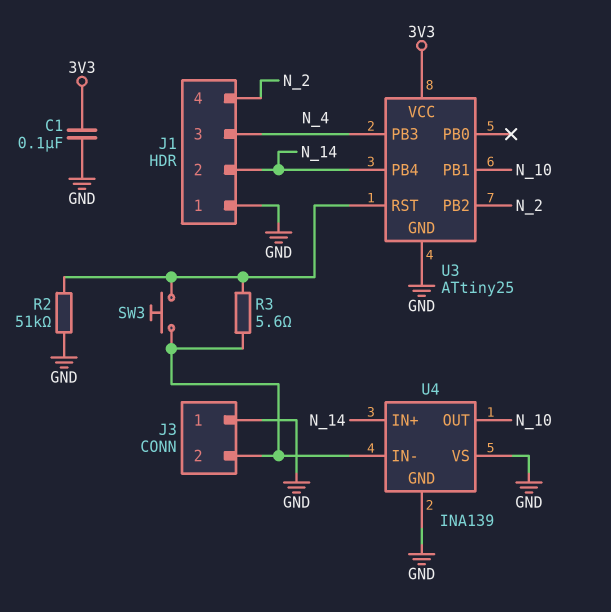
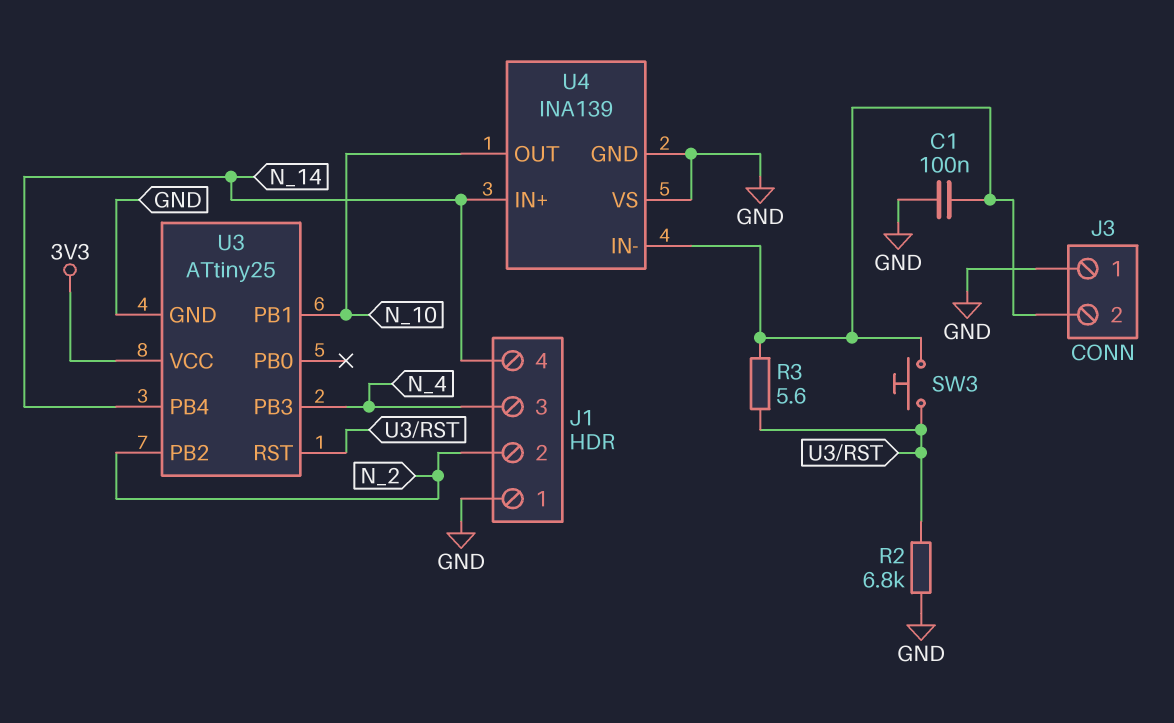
C1: 100nF (3V3, GND) -> 100nF (GND, J3/2)
J1 pin 2: N_14 -> N_2
J1 pin 4: N_2 -> N_14
R2: 51k (GND, U3/RST) -> 6.8k (GND, U3/RST)

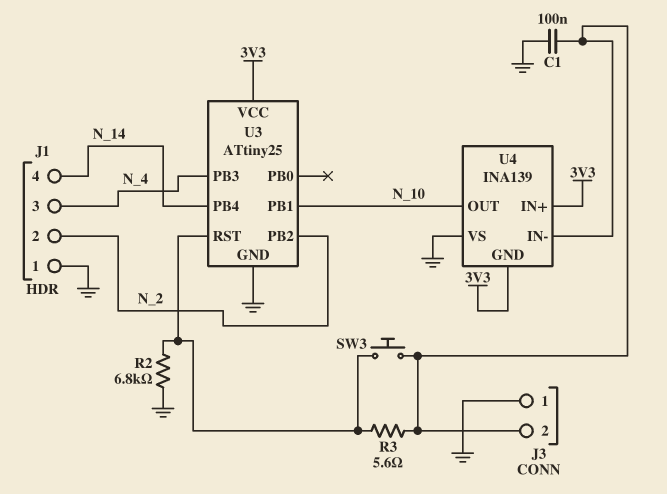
U4 pin GND: GND -> 3V3
U4 pin IN+: N_14 -> 3V3

